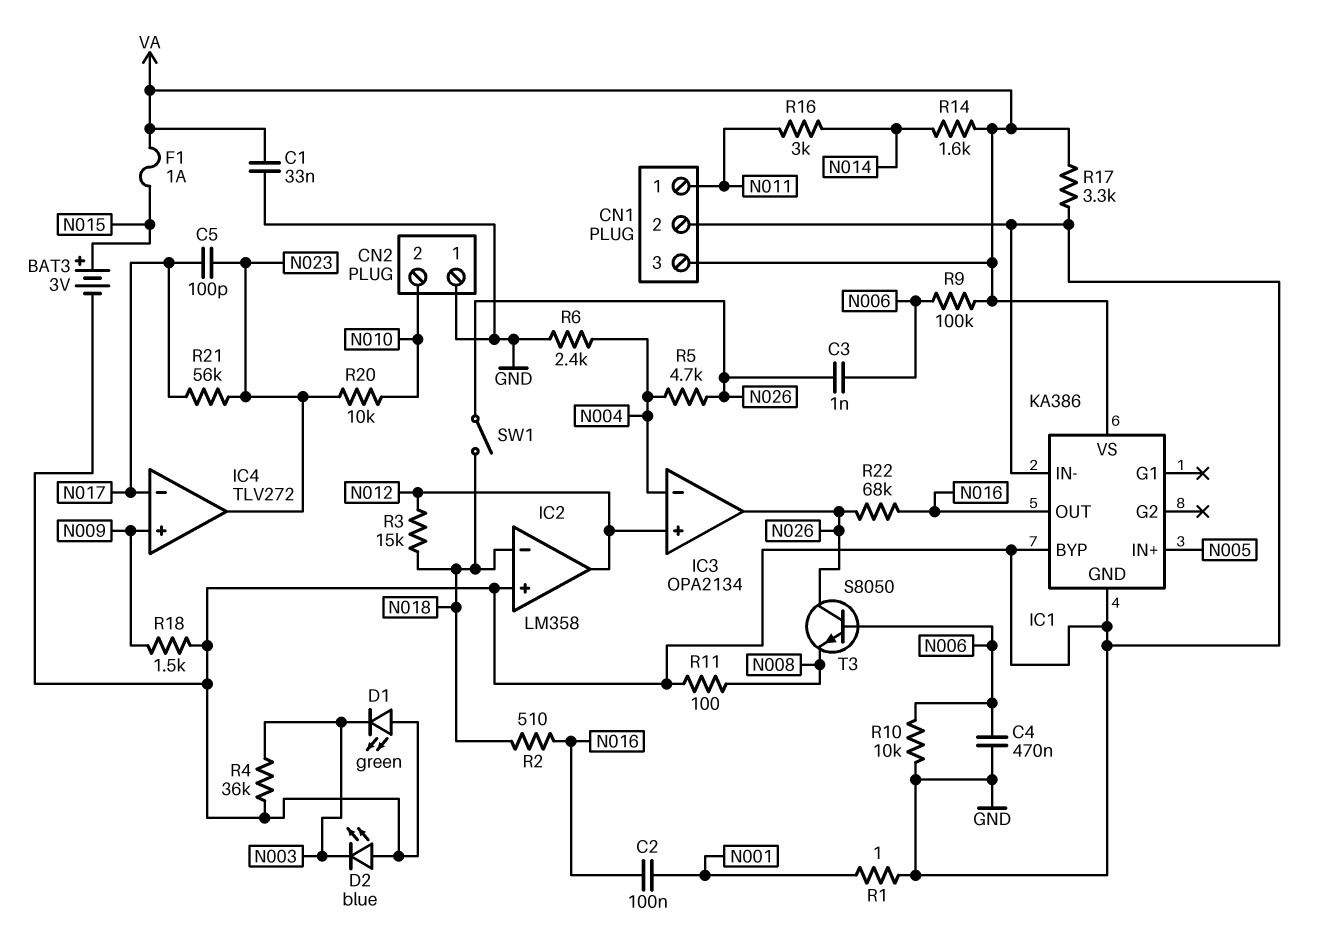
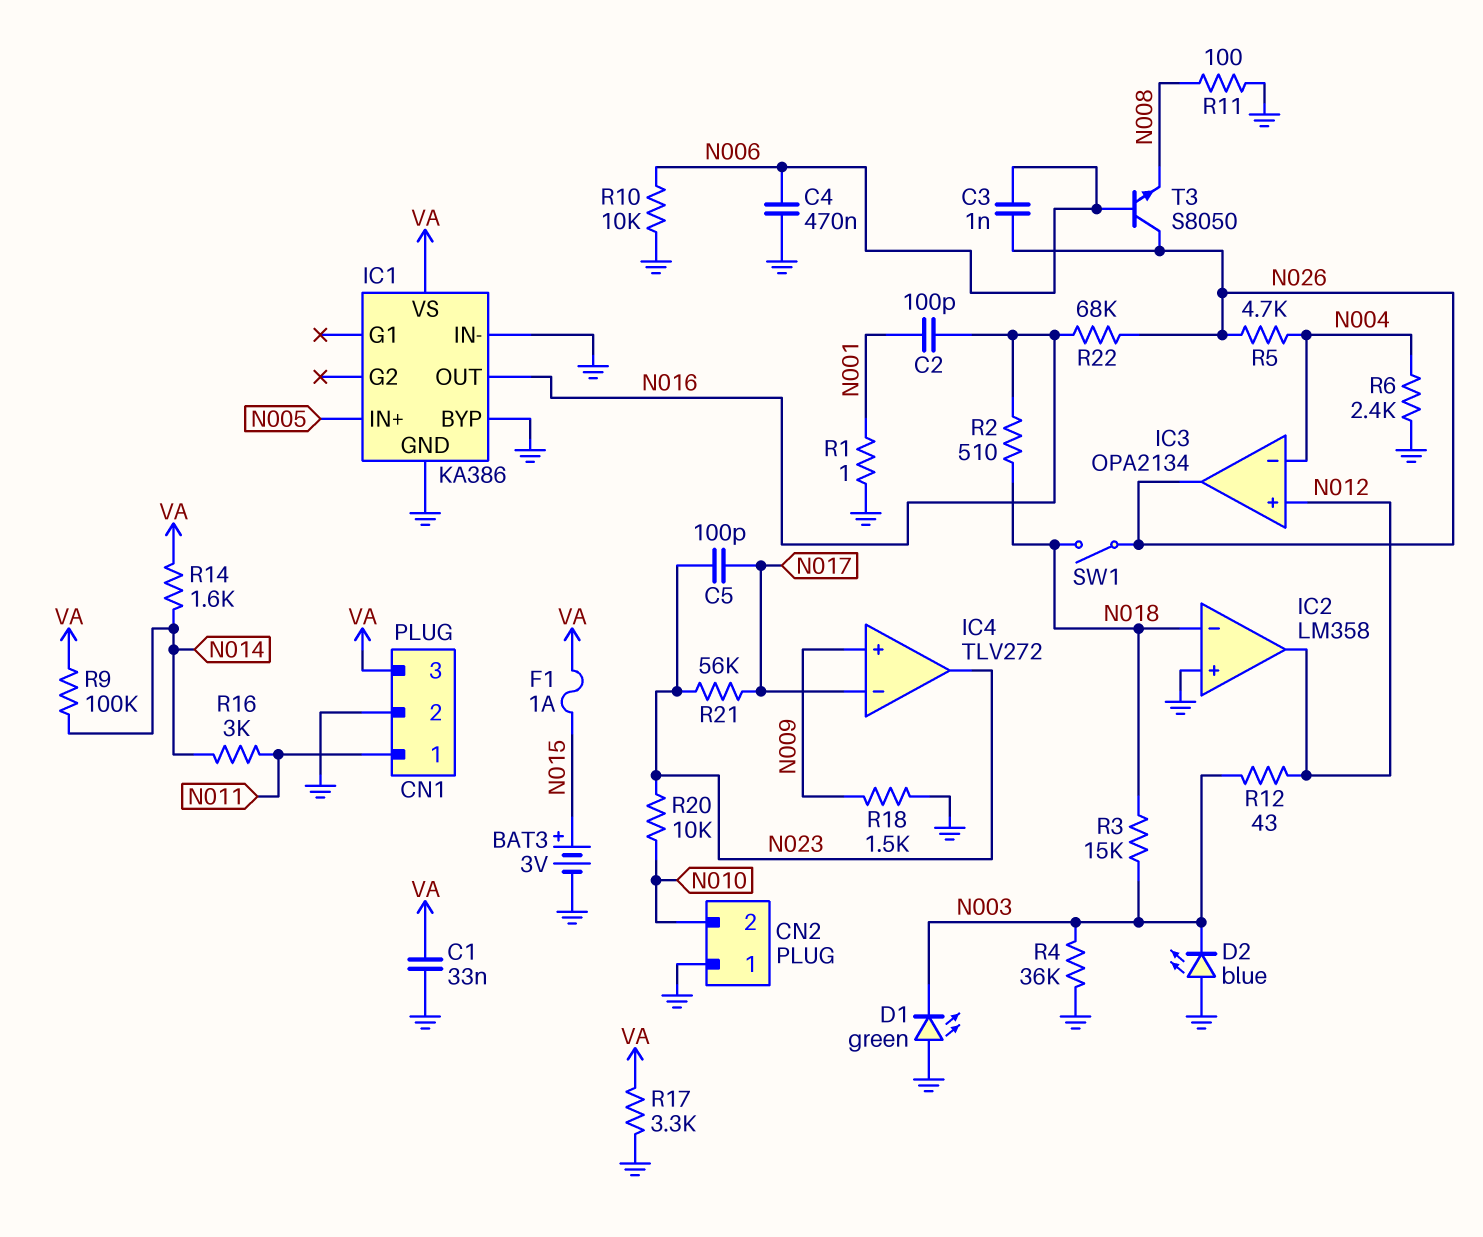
C2: 100nF (N001, N016) -> 100pF (N001, N016)
R3: 15k (N012, N018) -> 15k (N003, N018)
R9: 100k (N006, VA) -> 100k (N014, VA)
R12: none -> 43 (N003, N012)

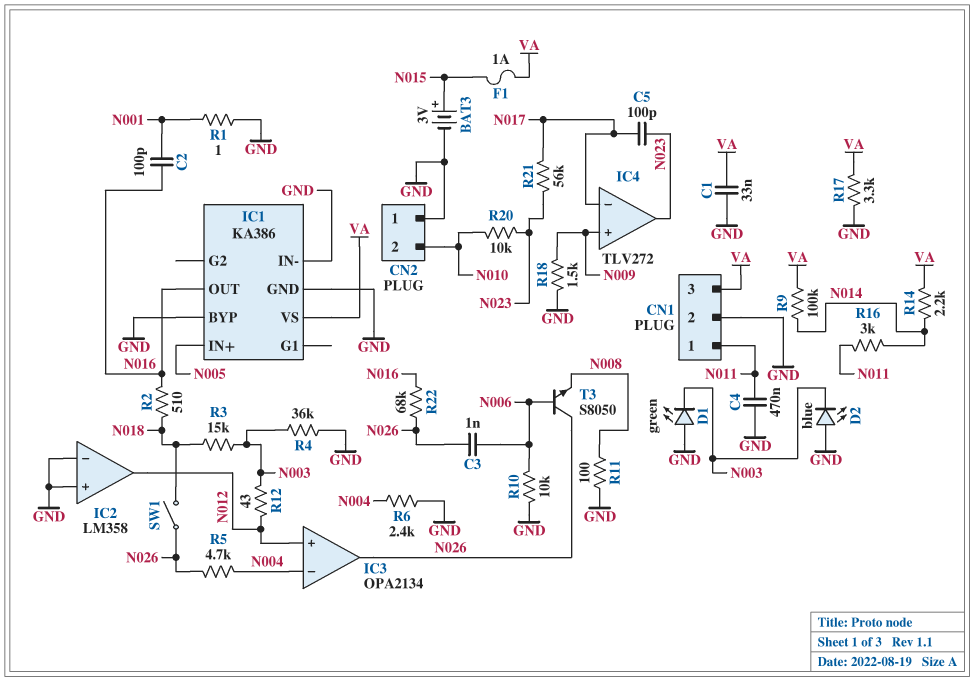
C4: 470nF (GND, N006) -> 470nF (GND, N011)
IC2 pin in-: N018 -> GND
R14: 1.6k (N014, VA) -> 2.2k (N014, VA)

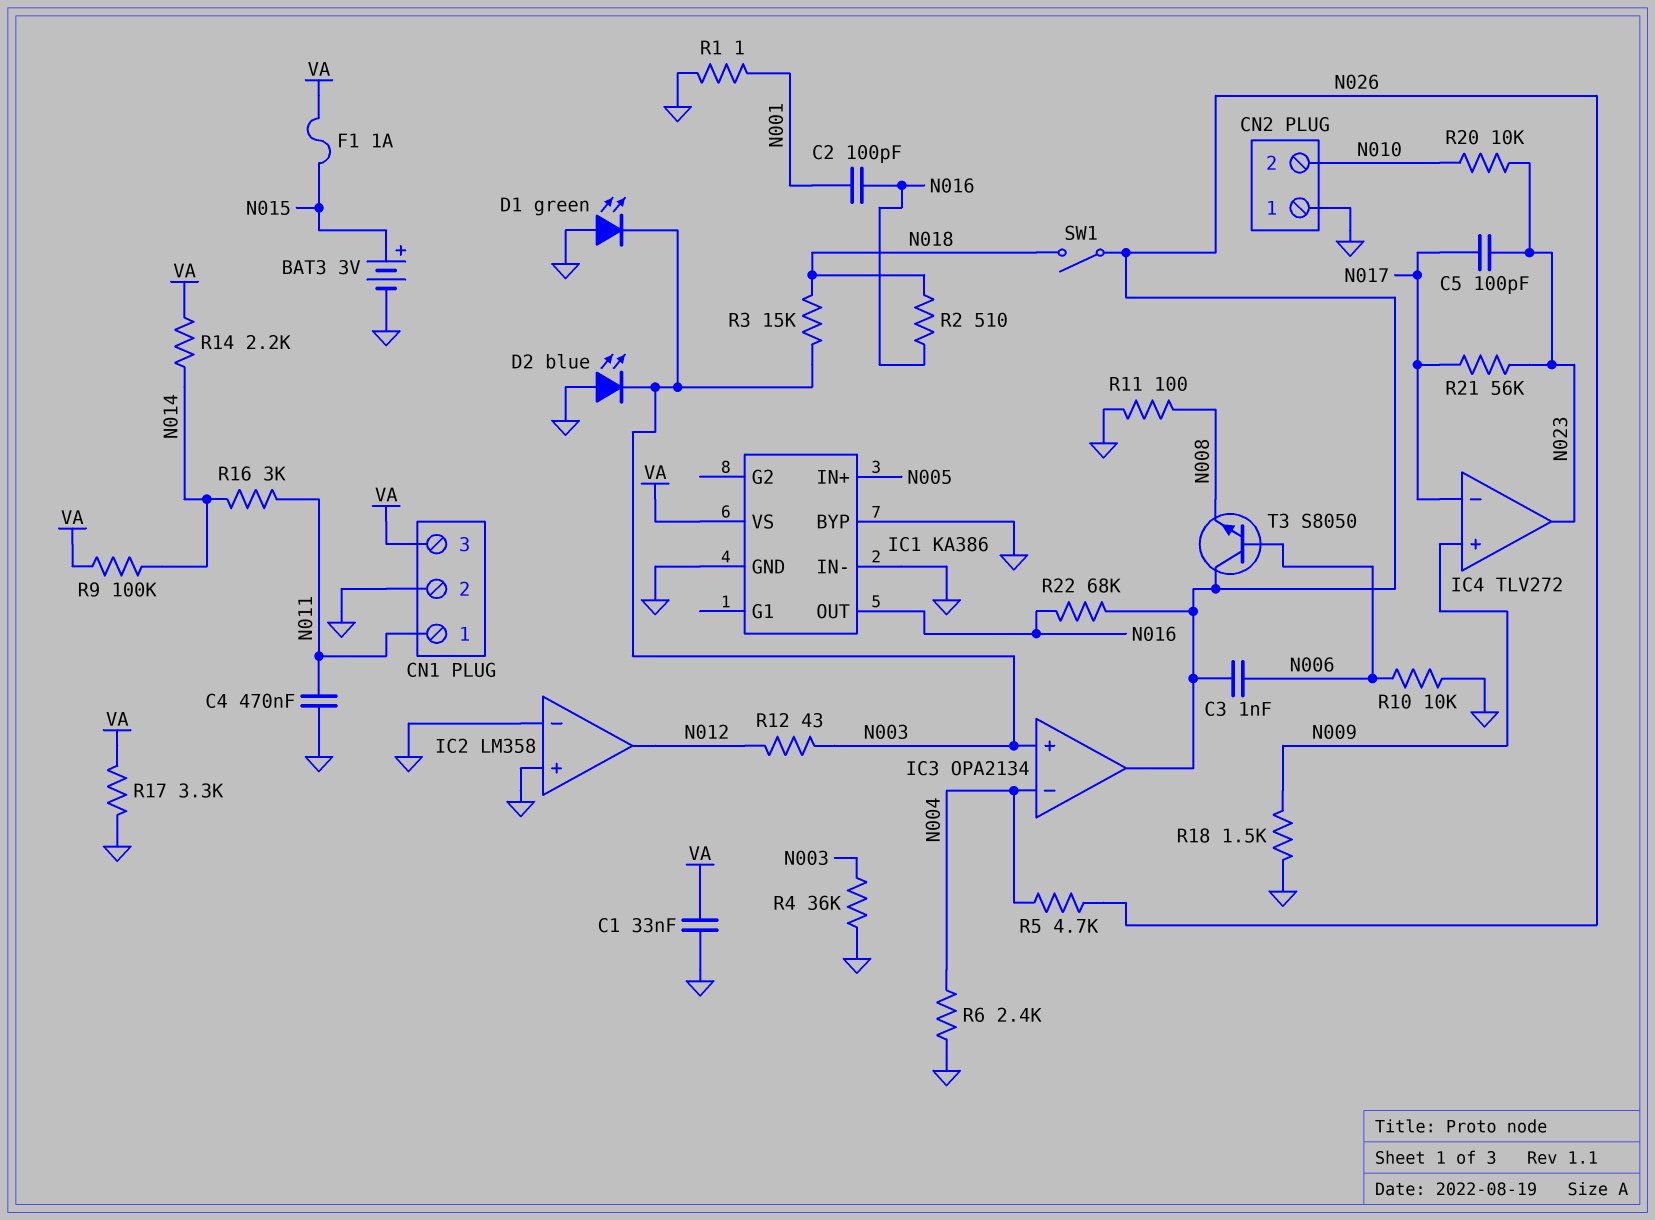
IC3 pin in+: N012 -> N003

